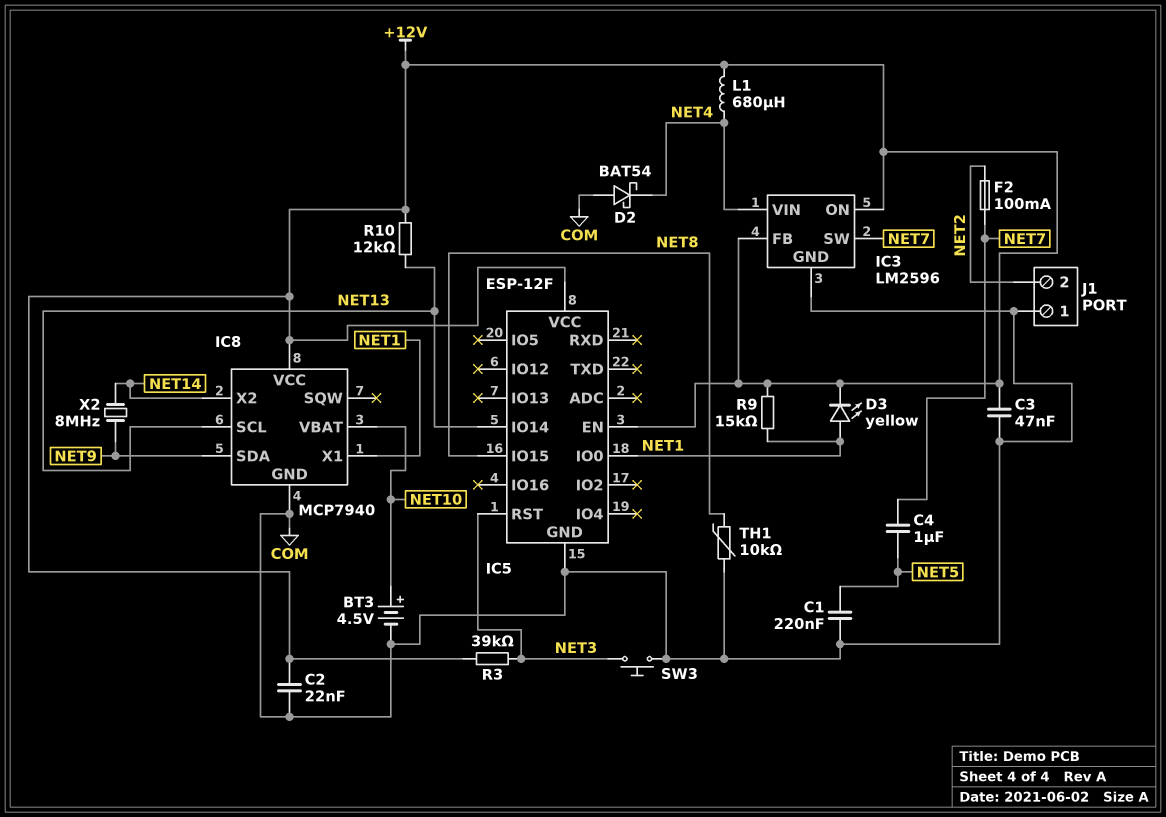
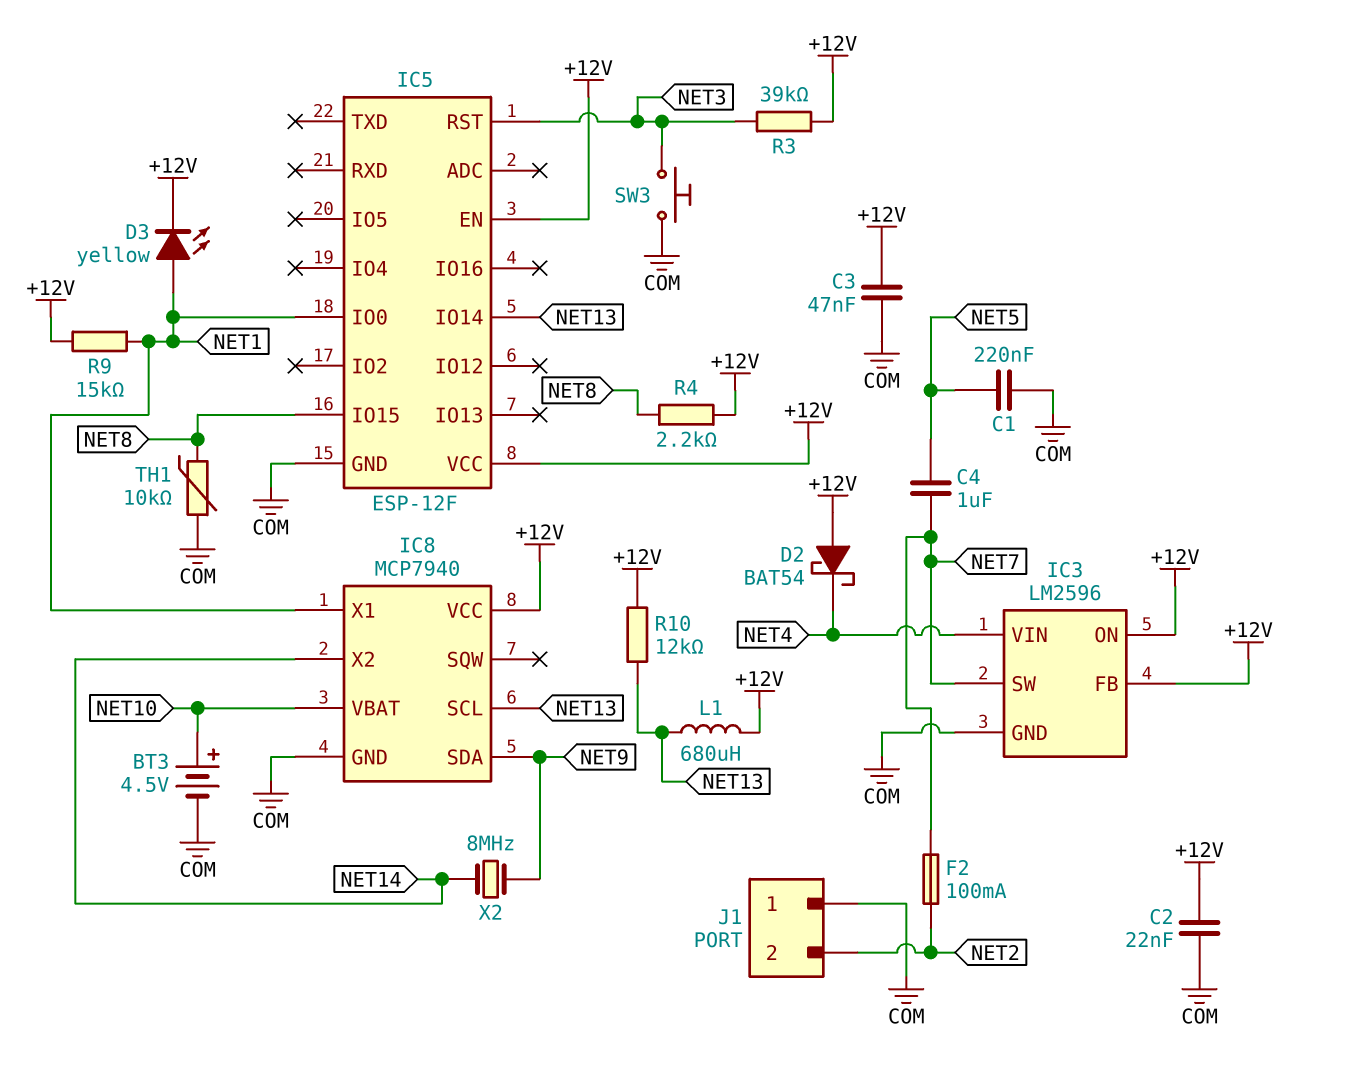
D2: schottky BAT54 (A COM, K NET4) -> schottky BAT54 (A +12V, K NET4)
L1: 680uH (+12V, NET4) -> 680uH (+12V, NET13)
R4: none -> 2.2k (+12V, NET8)

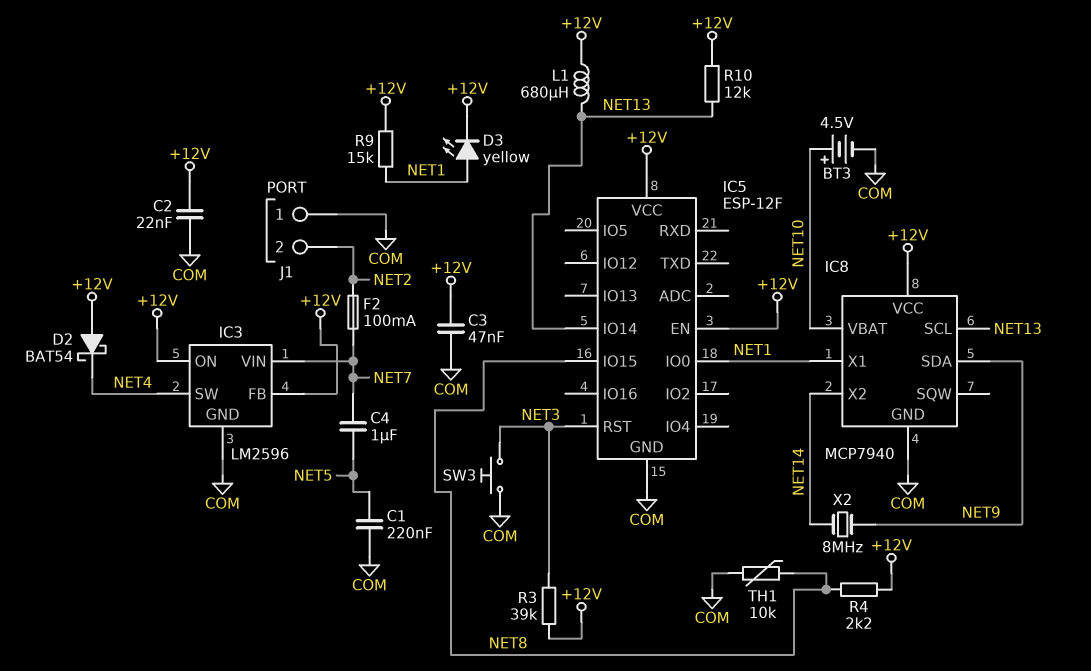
IC3 pin SW: NET7 -> NET4
IC3 pin VIN: NET4 -> NET7

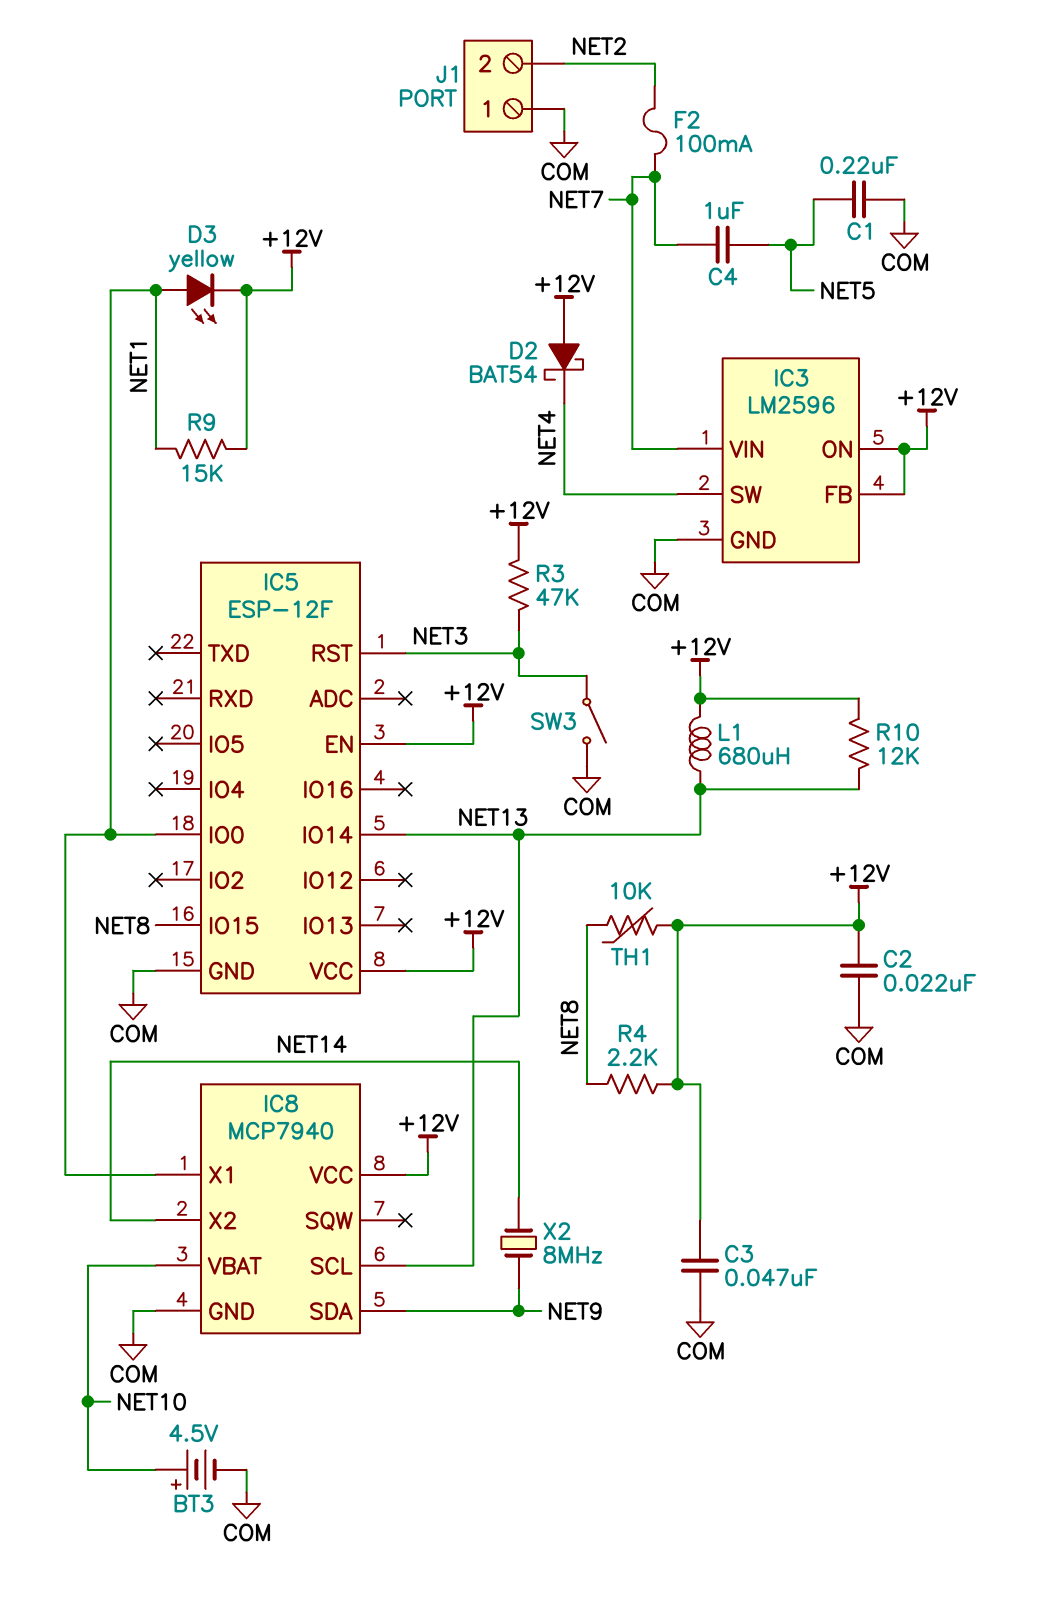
R3: 39k (+12V, NET3) -> 47k (+12V, NET3)
SW3: button (COM, NET3) -> switch (COM, NET3)
TH1: 10k (COM, NET8) -> 10k (+12V, NET8)

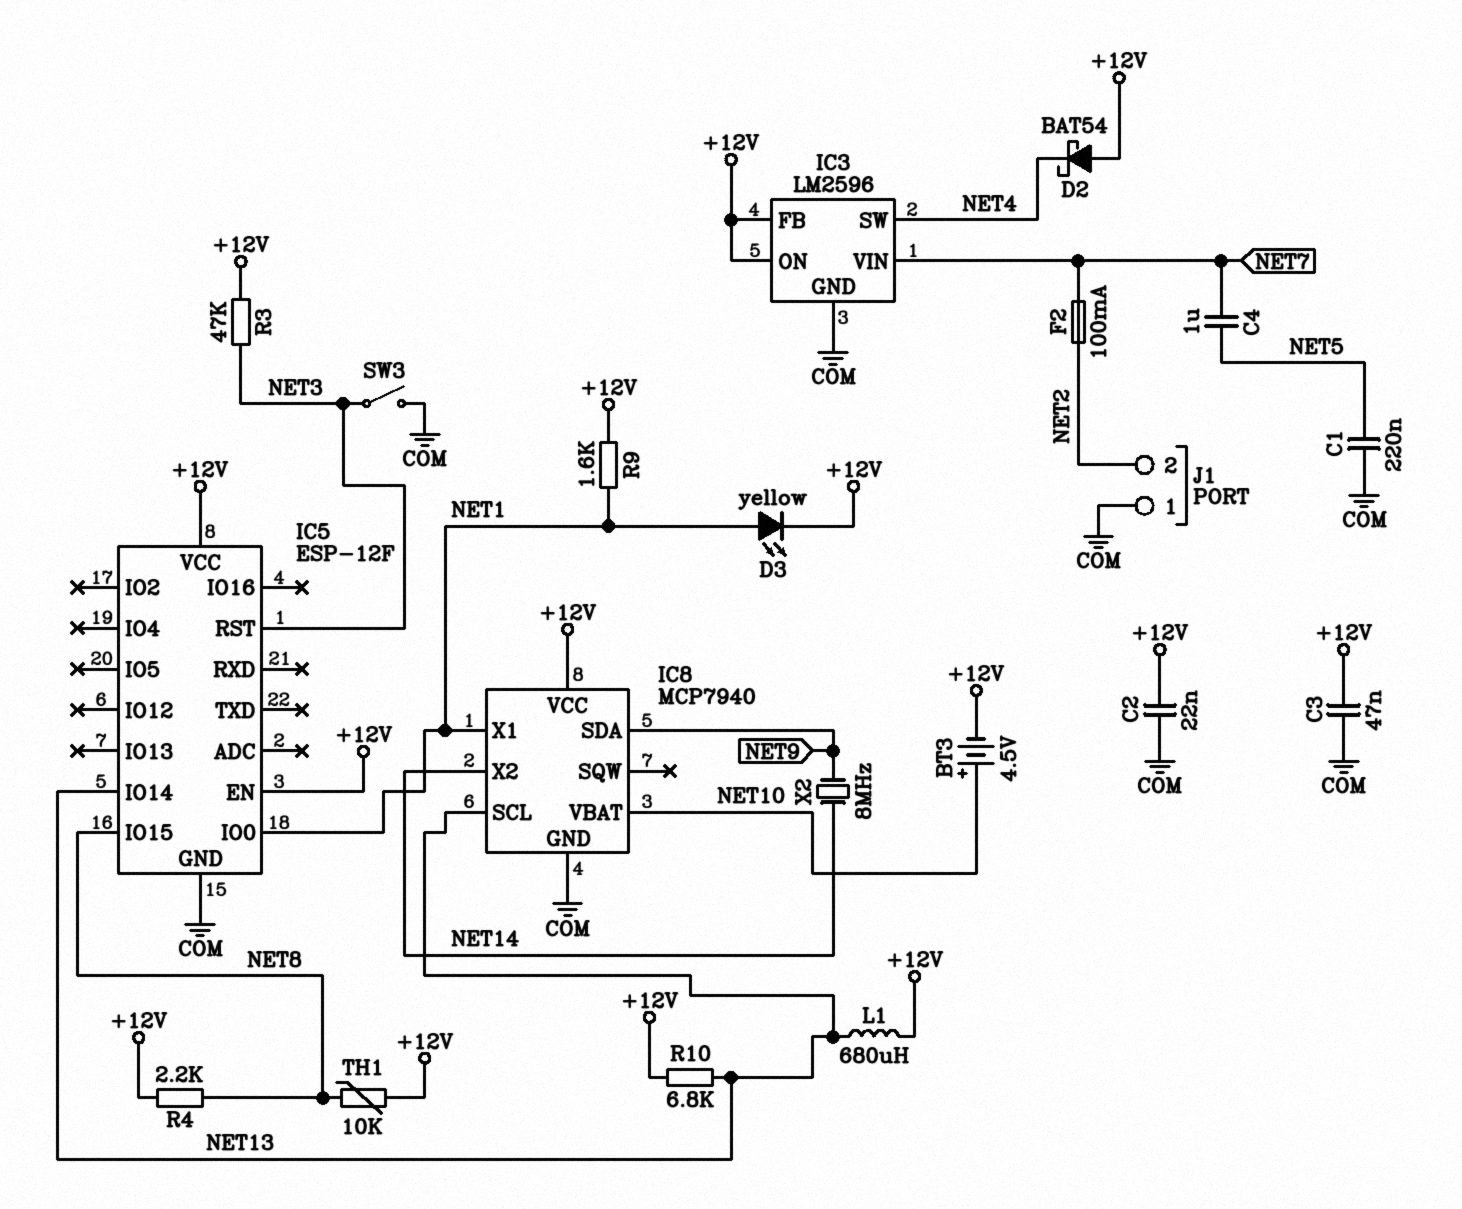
BT3: 4.5V (plus NET10, minus COM) -> 4.5V (plus NET10, minus +12V)
R9: 15k (+12V, NET1) -> 1.6k (+12V, NET1)
R10: 12k (+12V, NET13) -> 6.8k (+12V, NET13)

